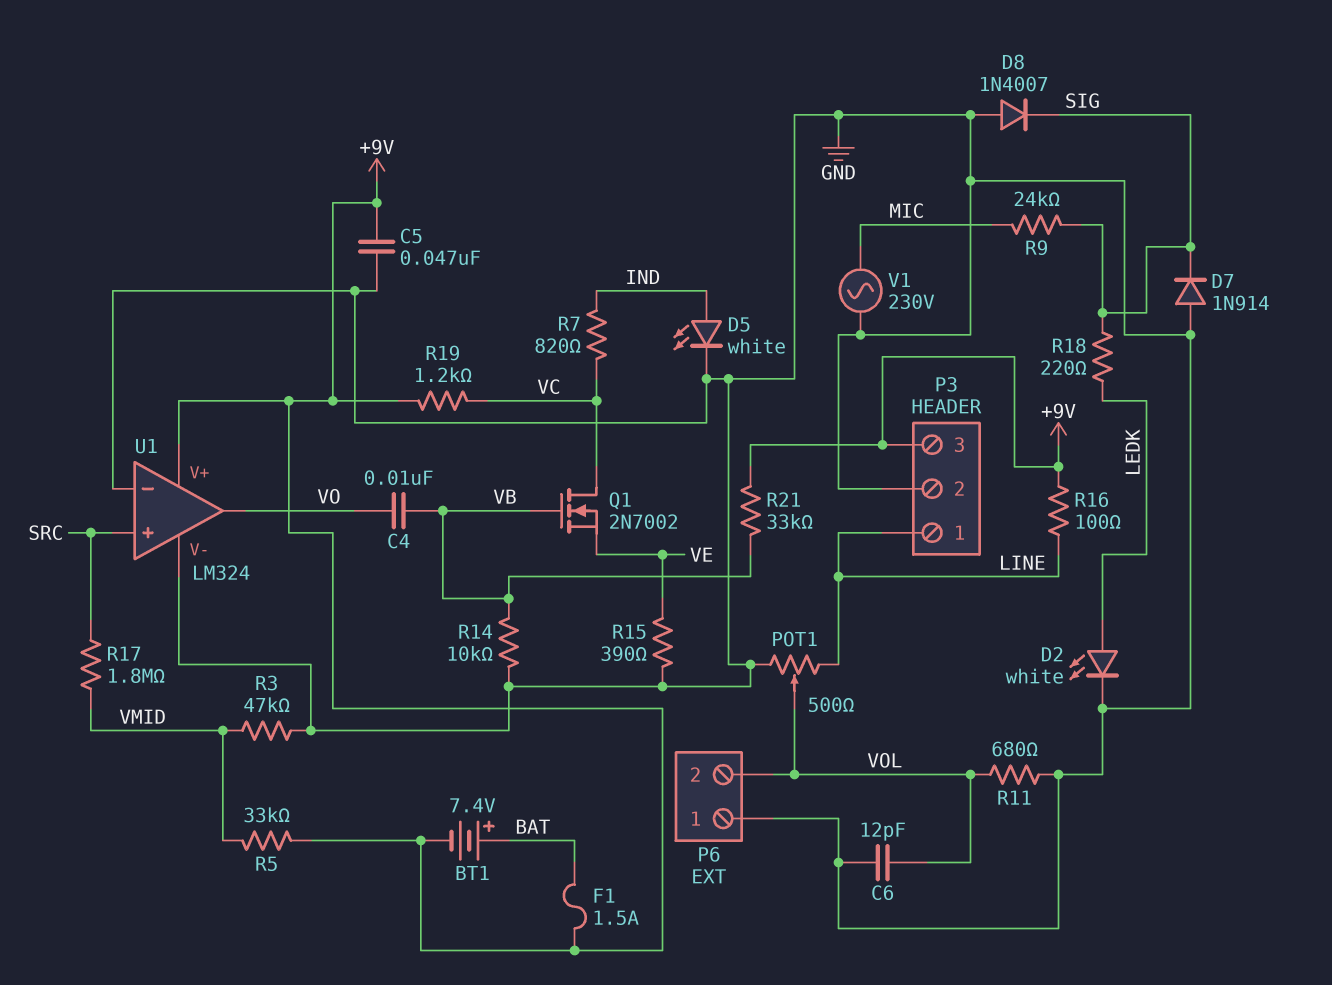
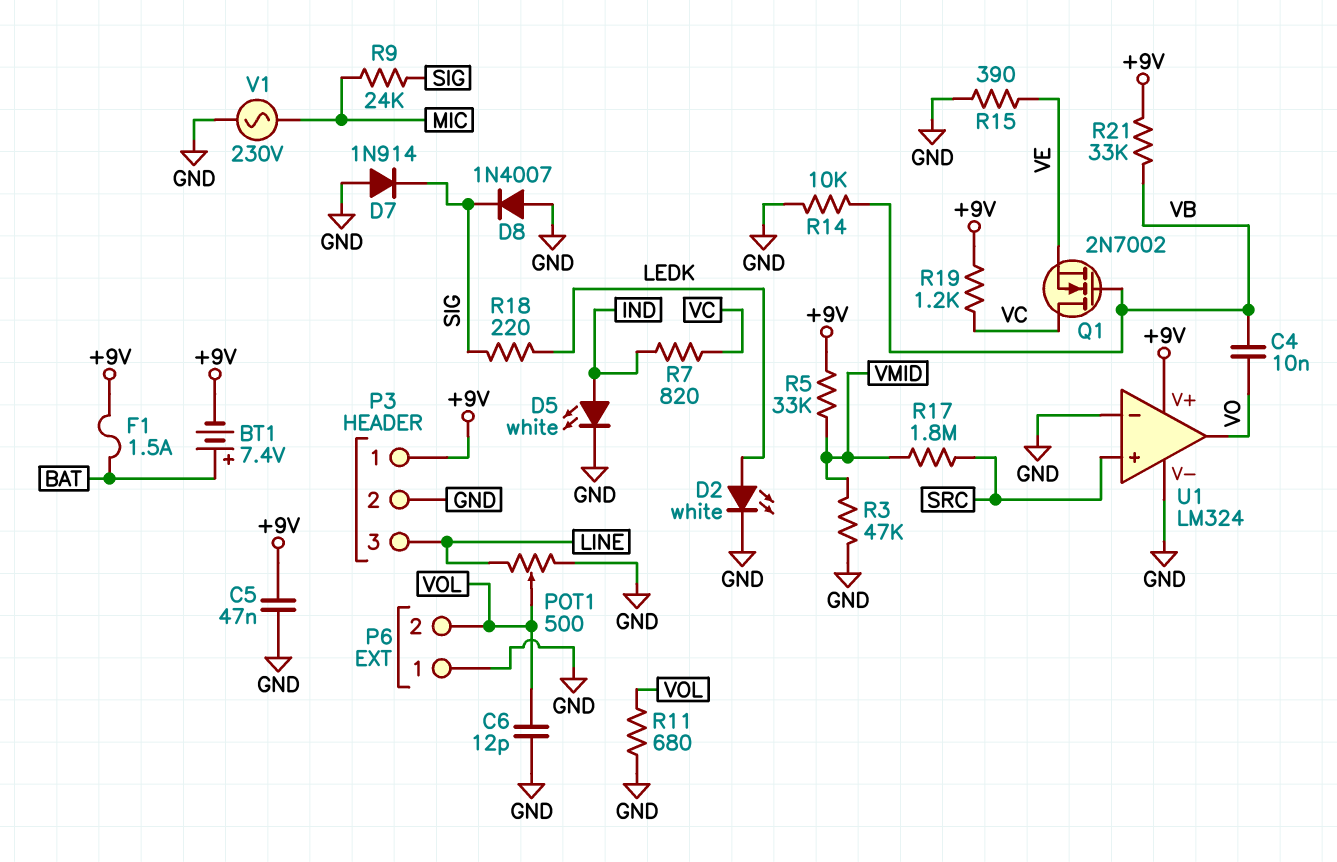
P3 pin 1: LINE -> +9V
P3 pin 3: +9V -> LINE
R16: 100 (+9V, LINE) -> none

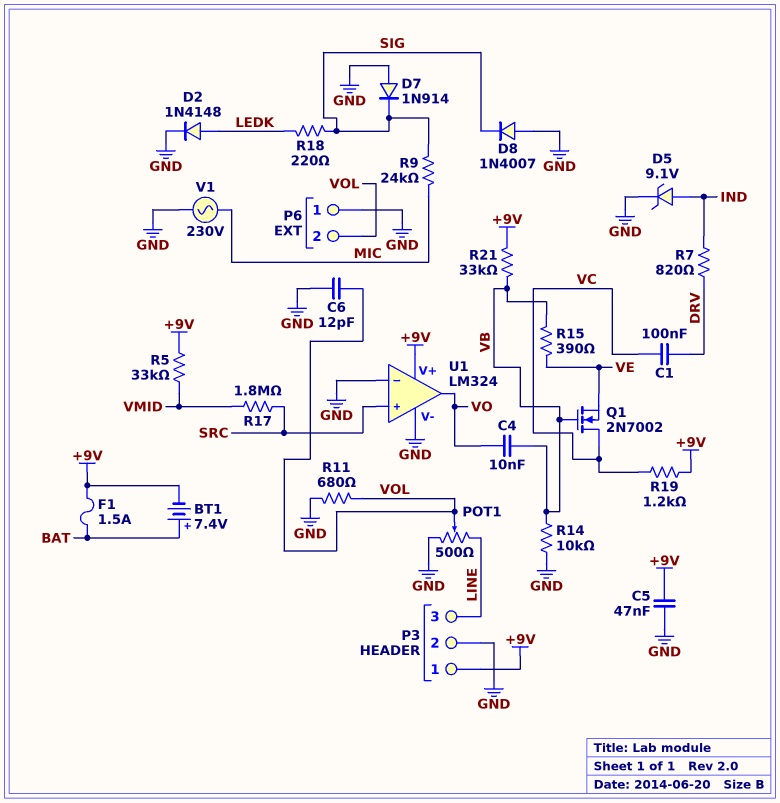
C1: none -> 100nF (DRV, VC)
D2: LED white (A LEDK, K GND) -> diode 1N4148 (A LEDK, K GND)
D5: LED white (A IND, K GND) -> zener 9.1V (A IND, K GND)
R3: 47k (GND, VMID) -> none
R7: 820 (IND, VC) -> 820 (DRV, IND)
R15: 390 (GND, VE) -> 390 (VB, VE)

